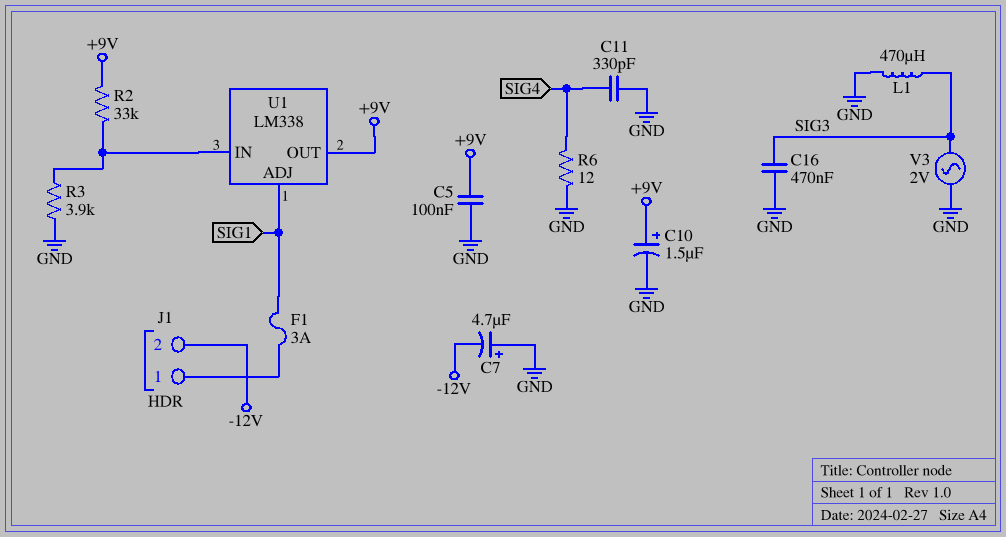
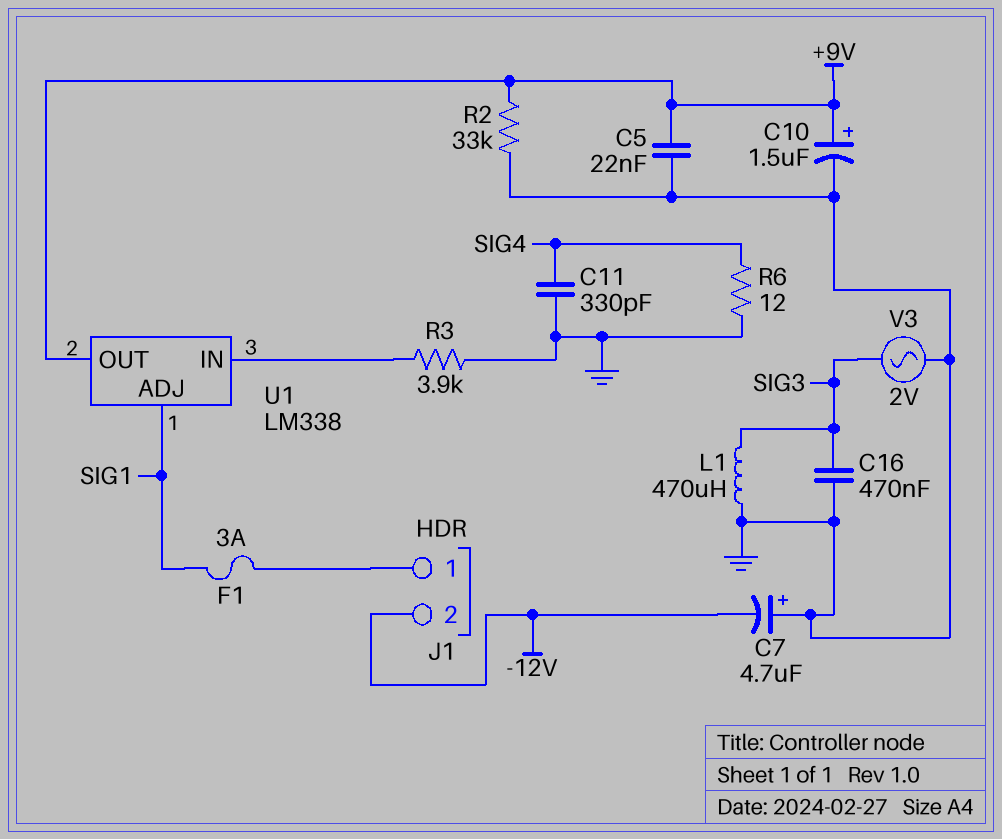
C5: 100nF (+9V, GND) -> 22nF (+9V, GND)
R2: 33k (+9V, U1/IN) -> 33k (+9V, GND)

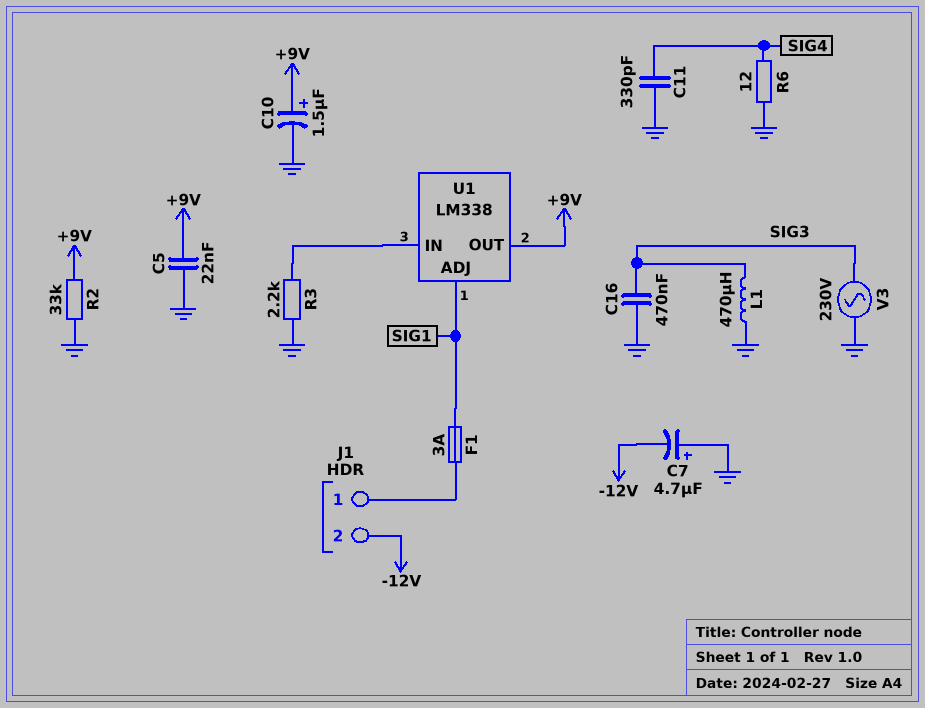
R3: 3.9k (GND, U1/IN) -> 2.2k (GND, U1/IN)
V3: AC 2V (GND, SIG3) -> AC 230V (GND, SIG3)

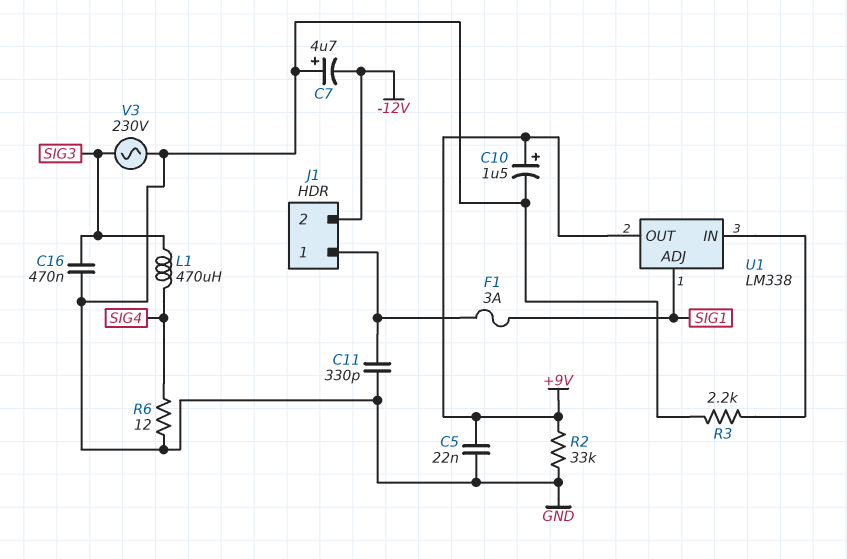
C11: 330pF (GND, SIG4) -> 330pF (GND, J1/1)
L1: 470uH (GND, SIG3) -> 470uH (SIG3, SIG4)

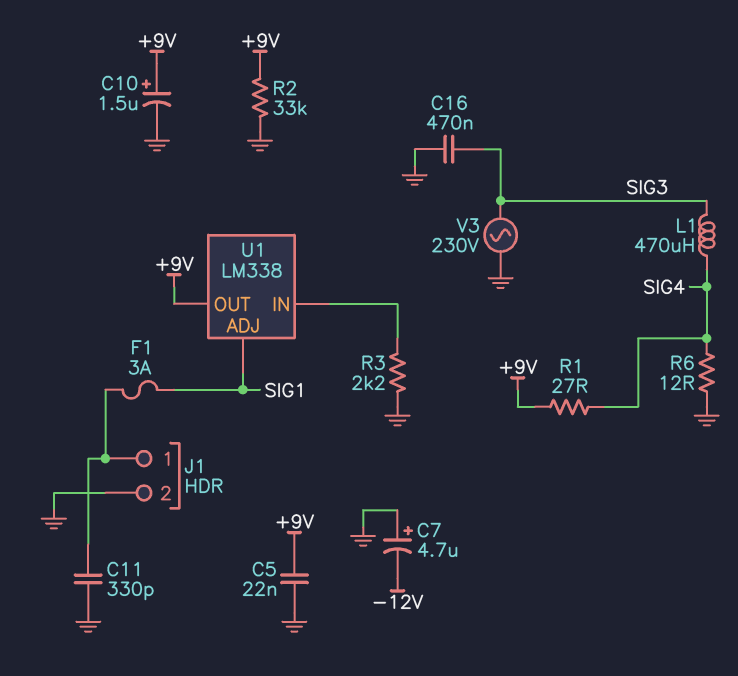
J1 pin 2: -12V -> GND
R1: none -> 27 (+9V, SIG4)

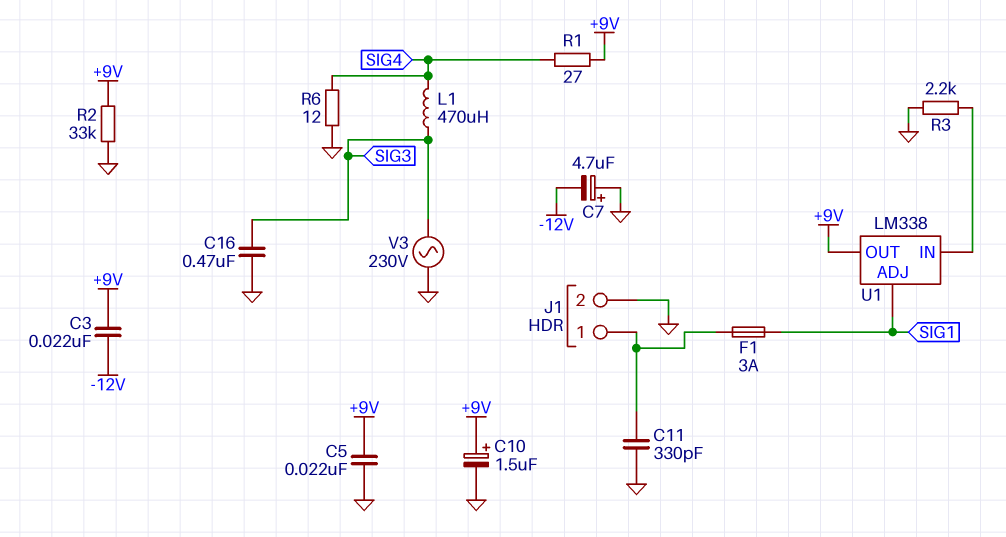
C3: none -> 22nF (+9V, -12V)

